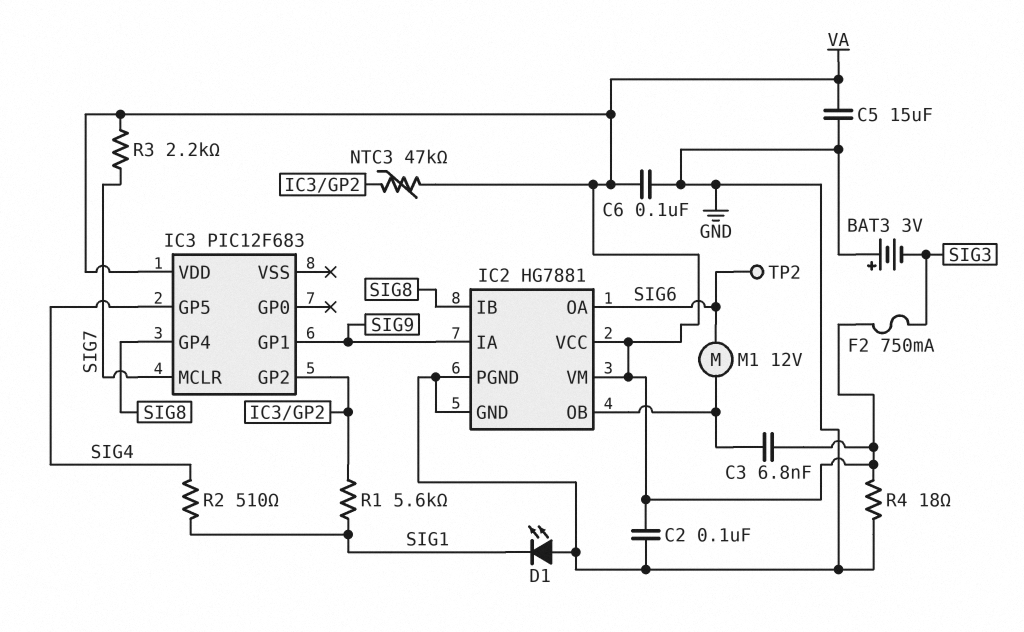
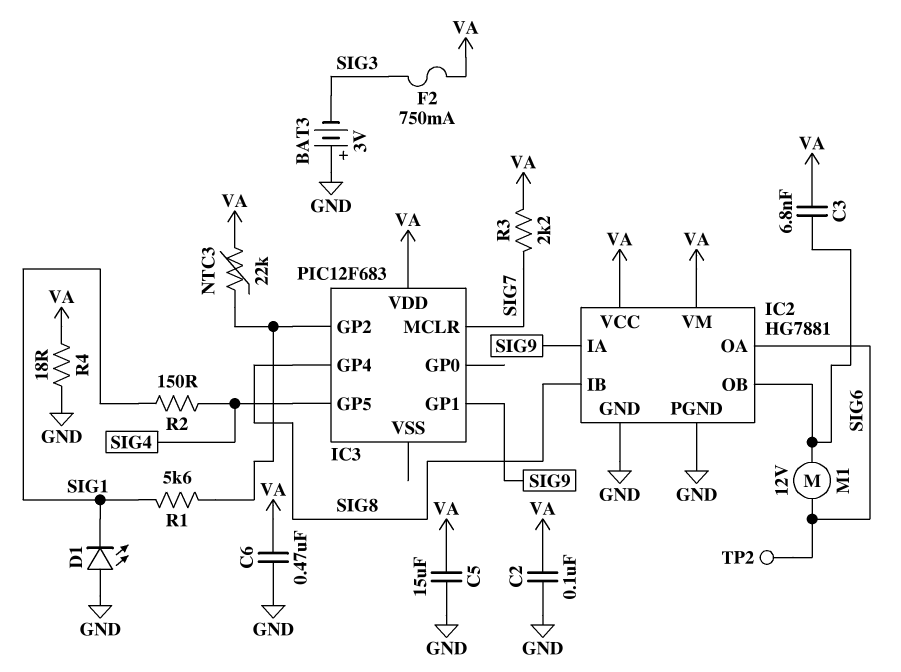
C6: 100nF (GND, VA) -> 470nF (GND, VA)
NTC3: 47k (IC3/GP2, VA) -> 22k (IC3/GP2, VA)
R2: 510 (SIG1, SIG4) -> 150 (SIG1, SIG4)

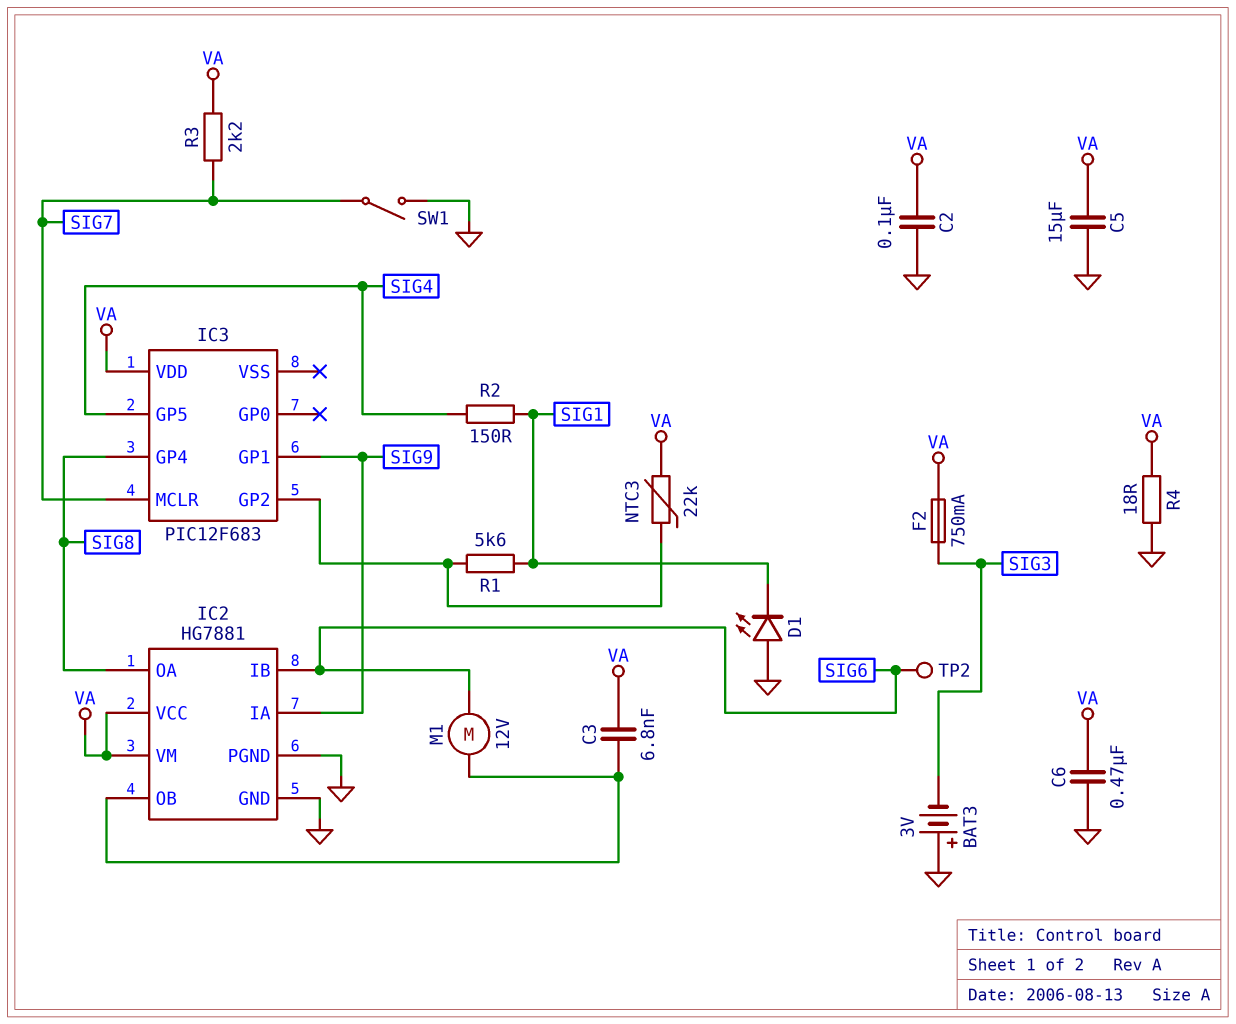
IC2 pin IB: SIG8 -> SIG6
IC2 pin OA: SIG6 -> SIG8
SW1: none -> switch (GND, SIG7)

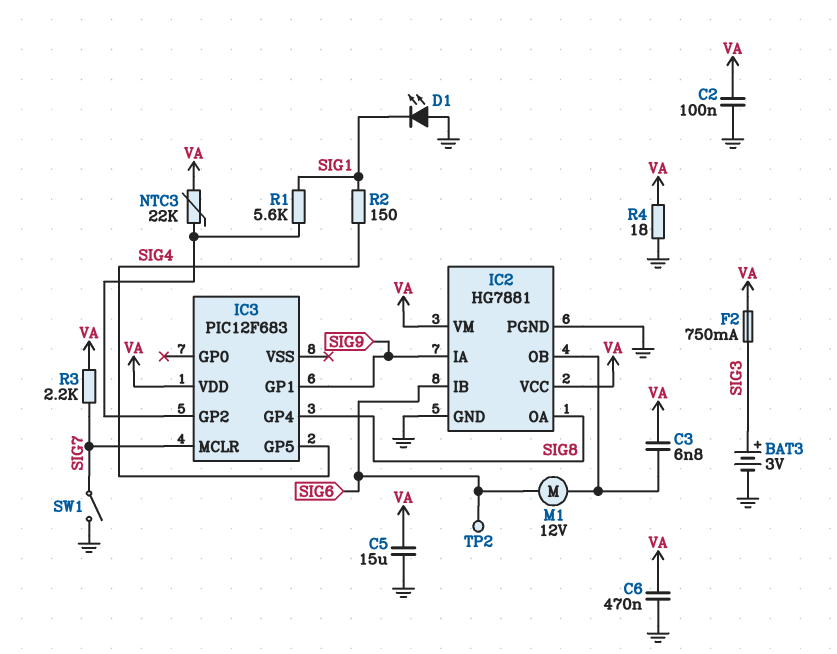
BAT3: 3V (plus GND, minus SIG3) -> 3V (plus SIG3, minus GND)

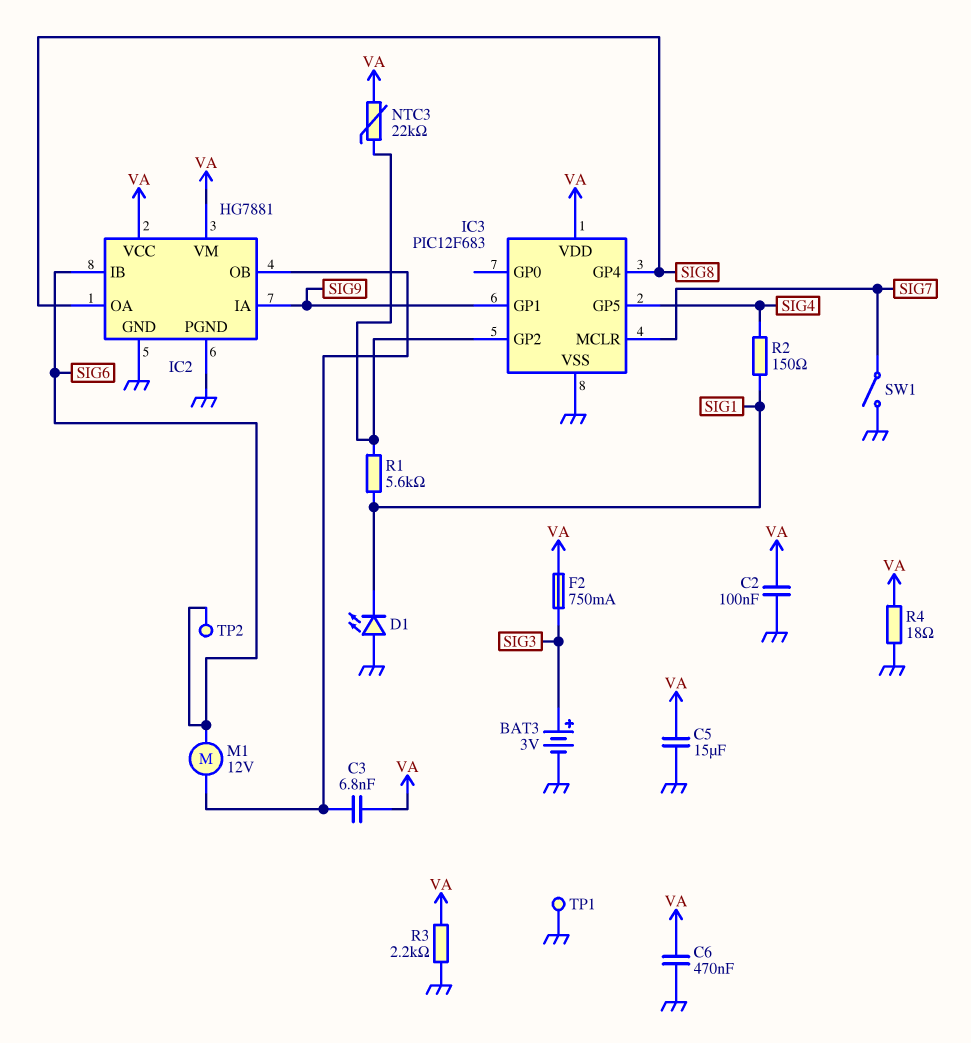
IC3 pin VSS: none -> GND
R3: 2.2k (SIG7, VA) -> 2.2k (GND, VA)
TP1: none -> test point (GND)

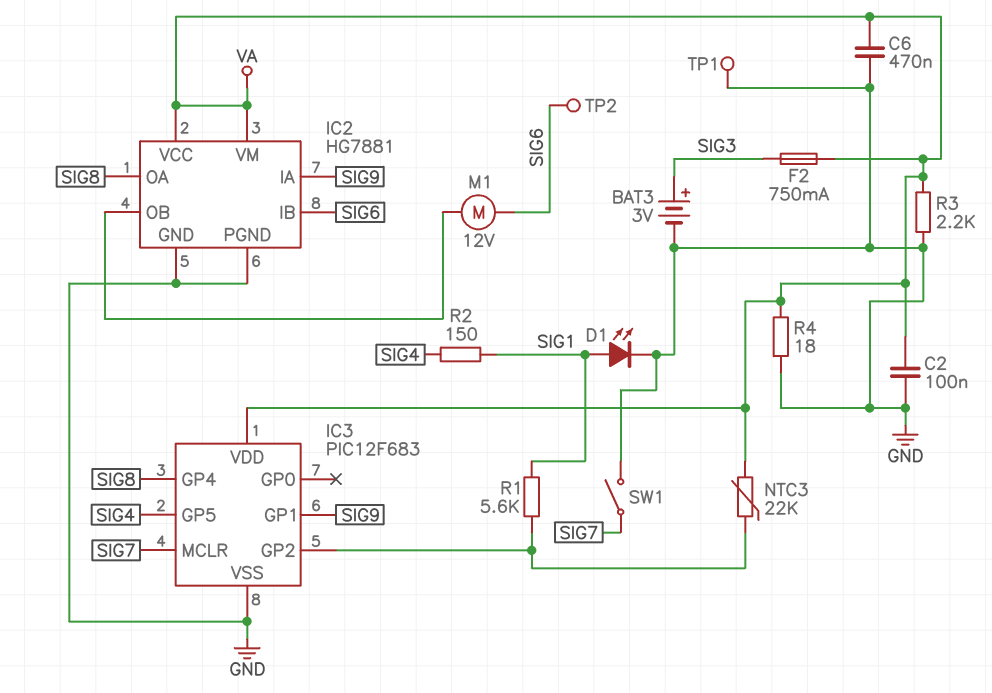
C3: 6.8nF (IC2/OB, VA) -> none
C5: 15uF (GND, VA) -> none
D1: LED (A GND, K SIG1) -> LED (A SIG1, K GND)

